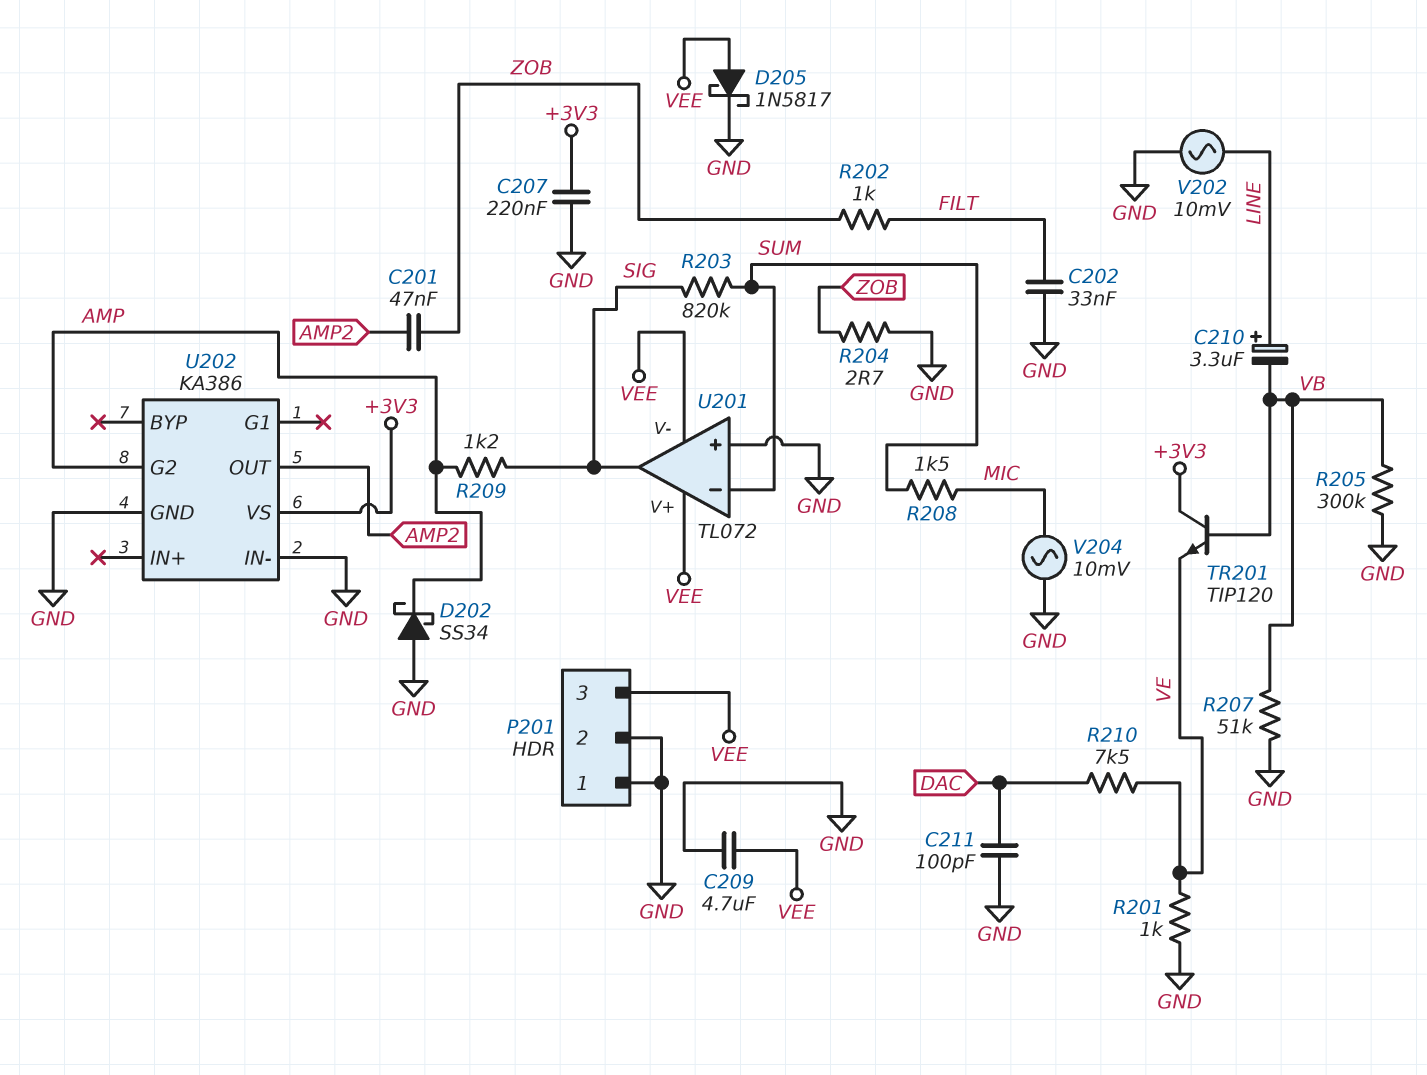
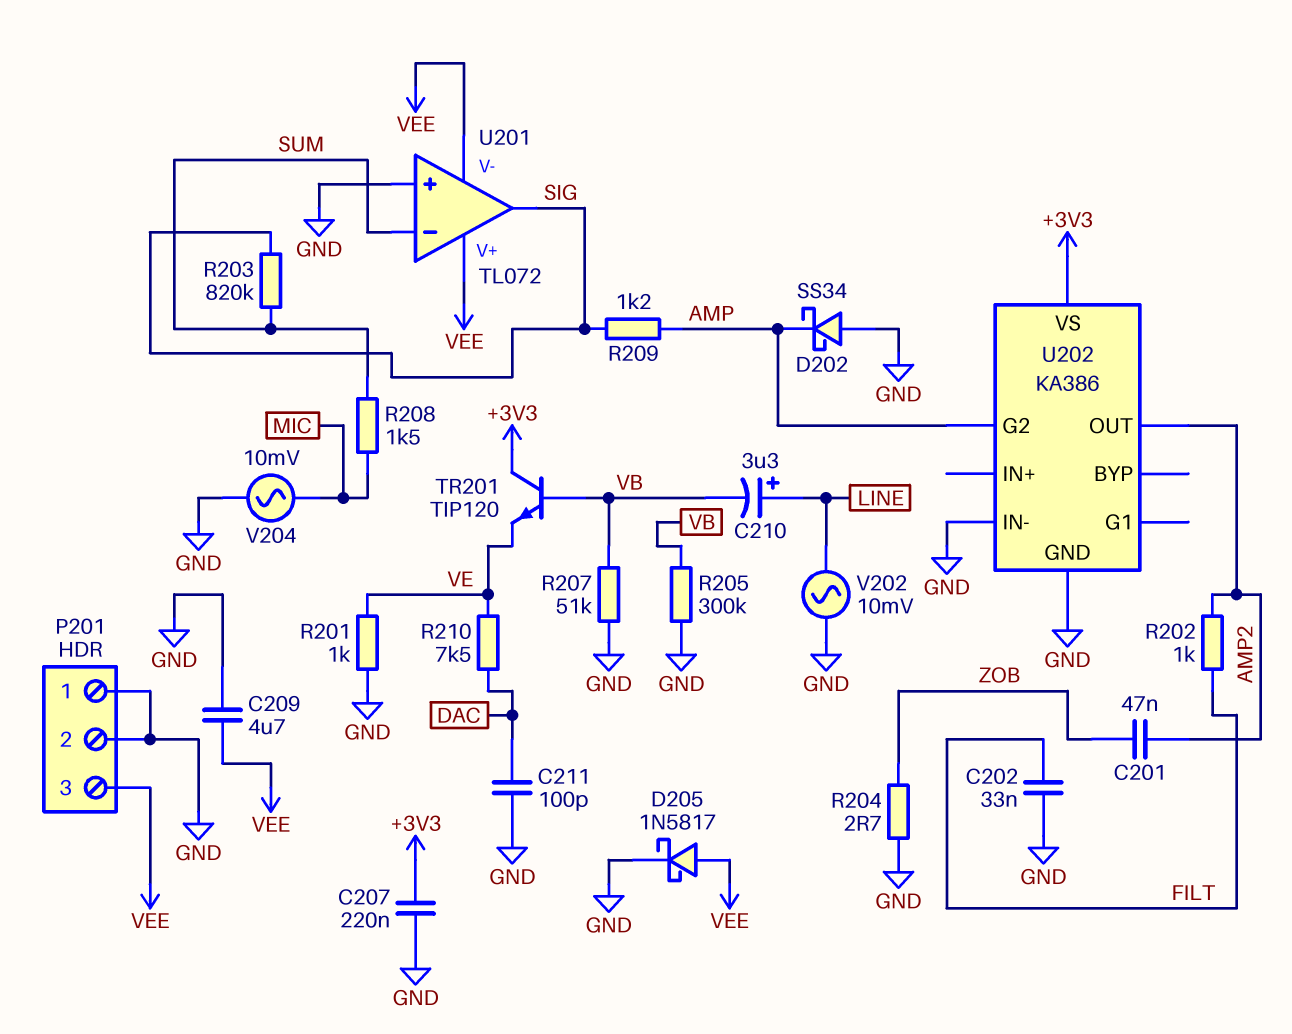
R202: 1k (FILT, ZOB) -> 1k (AMP2, FILT)

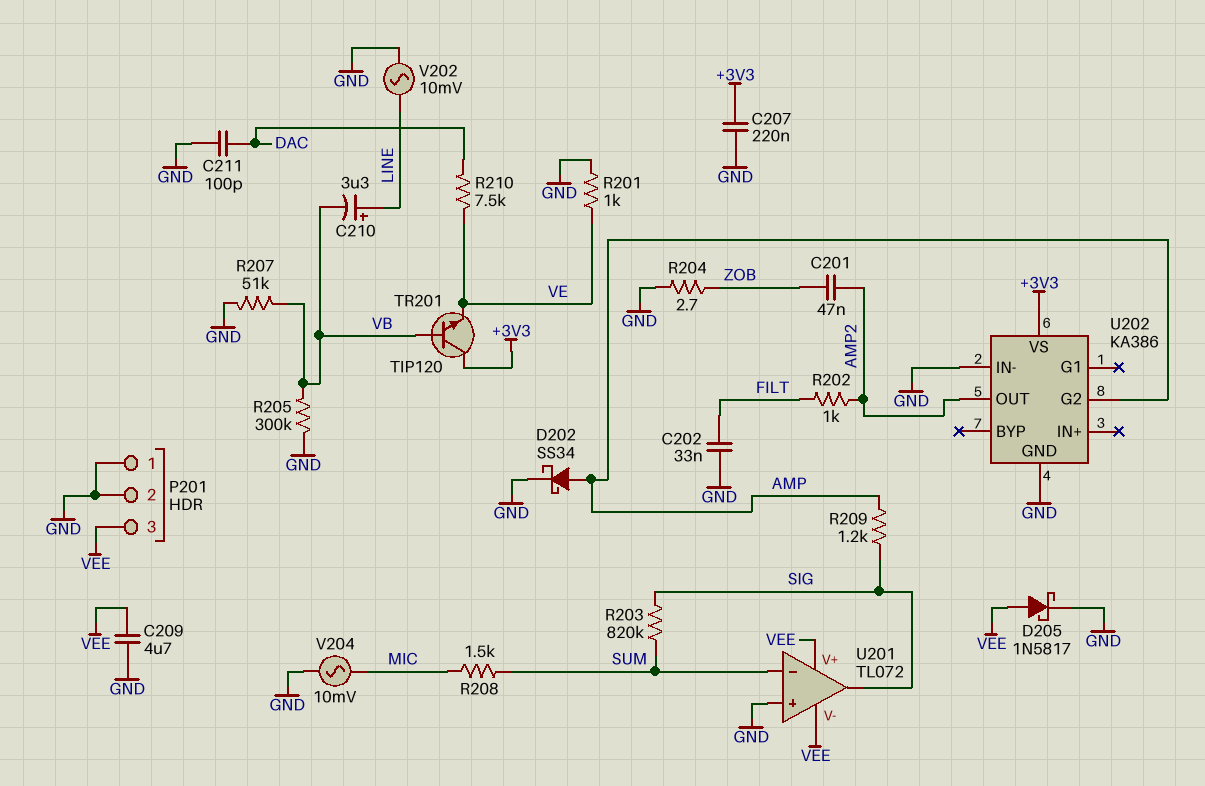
D202: schottky SS34 (A GND, K AMP) -> schottky SS34 (A AMP, K GND)

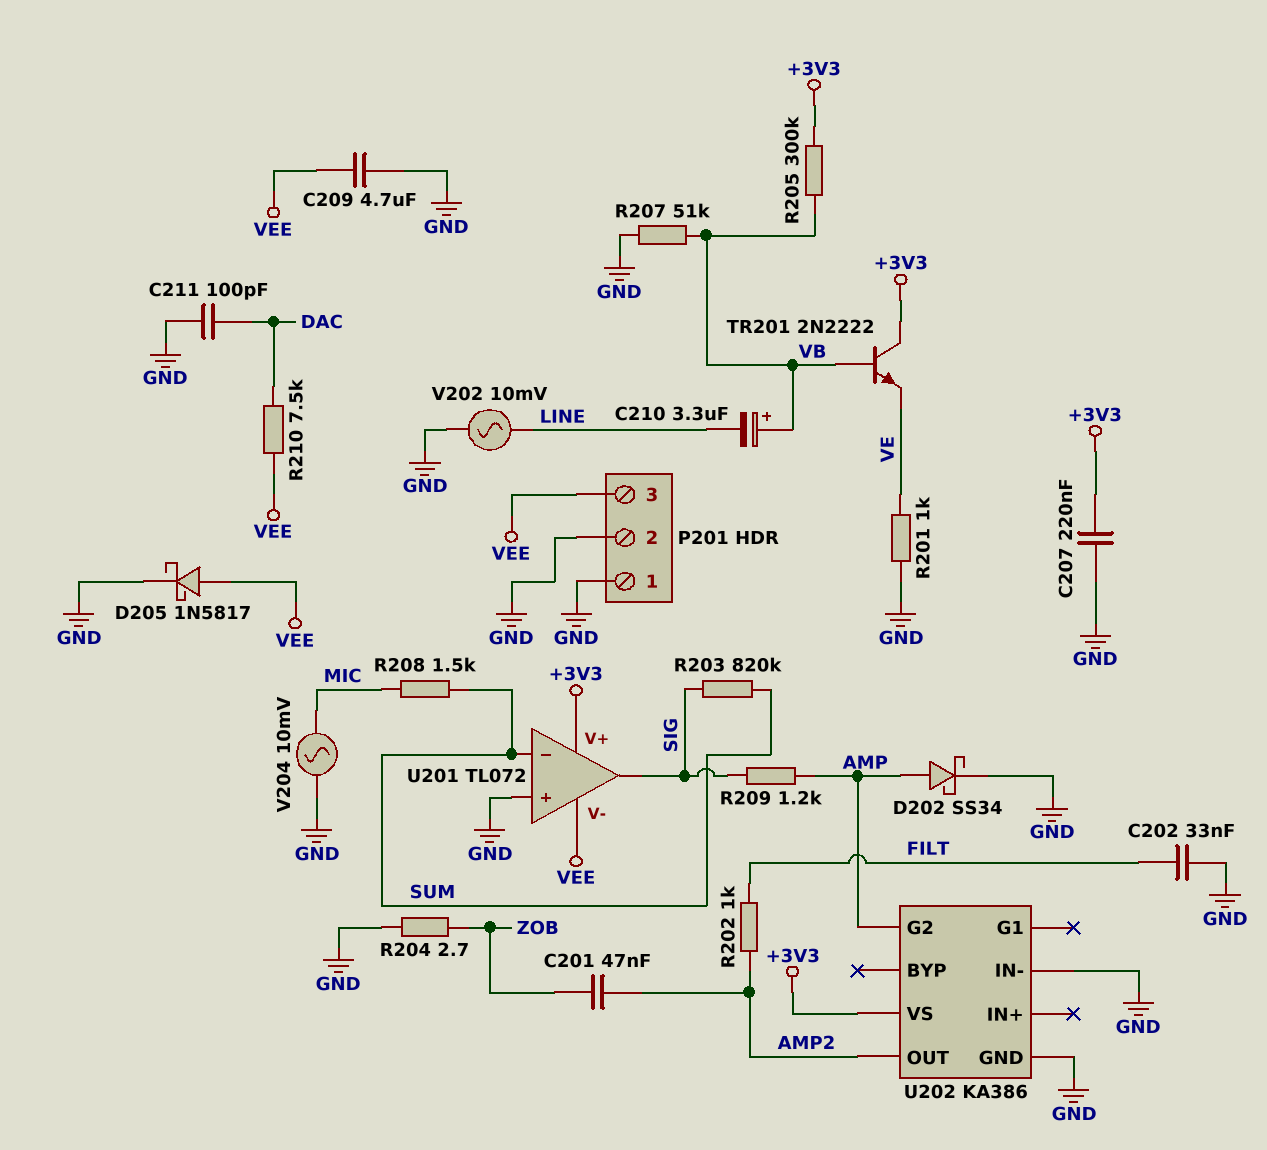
C210: 3.3uF (plus LINE, minus VB) -> 3.3uF (plus VB, minus LINE)
R205: 300k (GND, VB) -> 300k (+3V3, VB)
R210: 7.5k (DAC, VE) -> 7.5k (DAC, VEE)
TR201: NPN TIP120 (B VB, C +3V3, E VE) -> NPN 2N2222 (B VB, C +3V3, E VE)
U201 pin V+: VEE -> +3V3

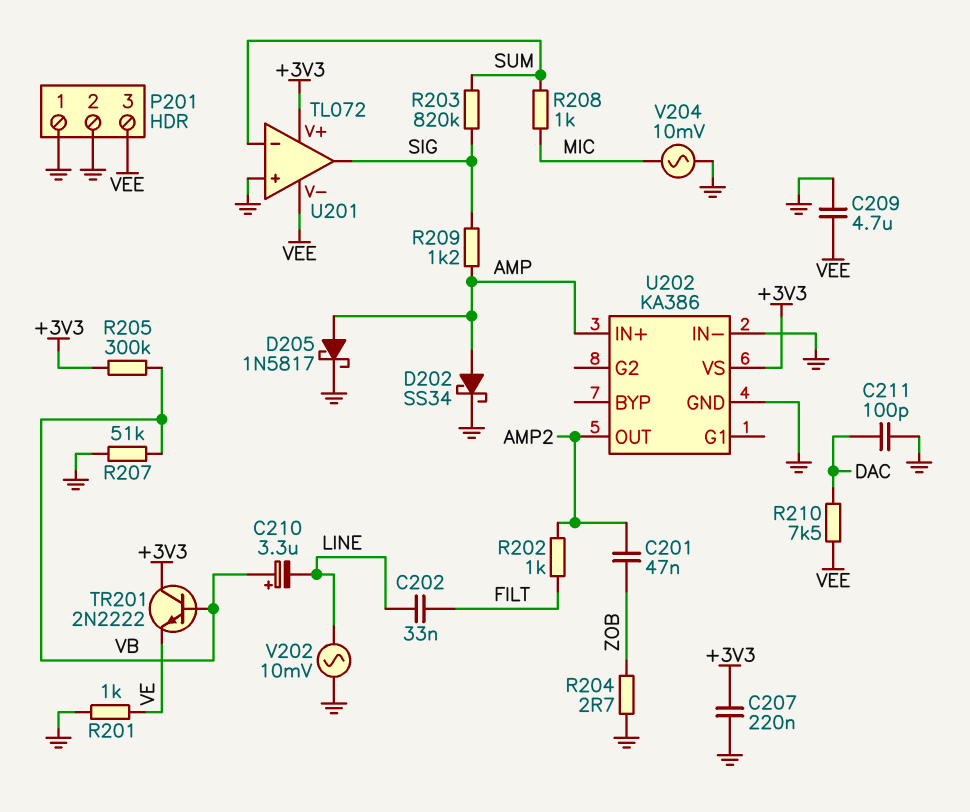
C202: 33nF (FILT, GND) -> 33nF (FILT, LINE)
D205: schottky 1N5817 (A VEE, K GND) -> schottky 1N5817 (A AMP, K GND)
R208: 1.5k (MIC, SUM) -> 1k (MIC, SUM)
U202 pin G2: AMP -> none
U202 pin IN+: none -> AMP

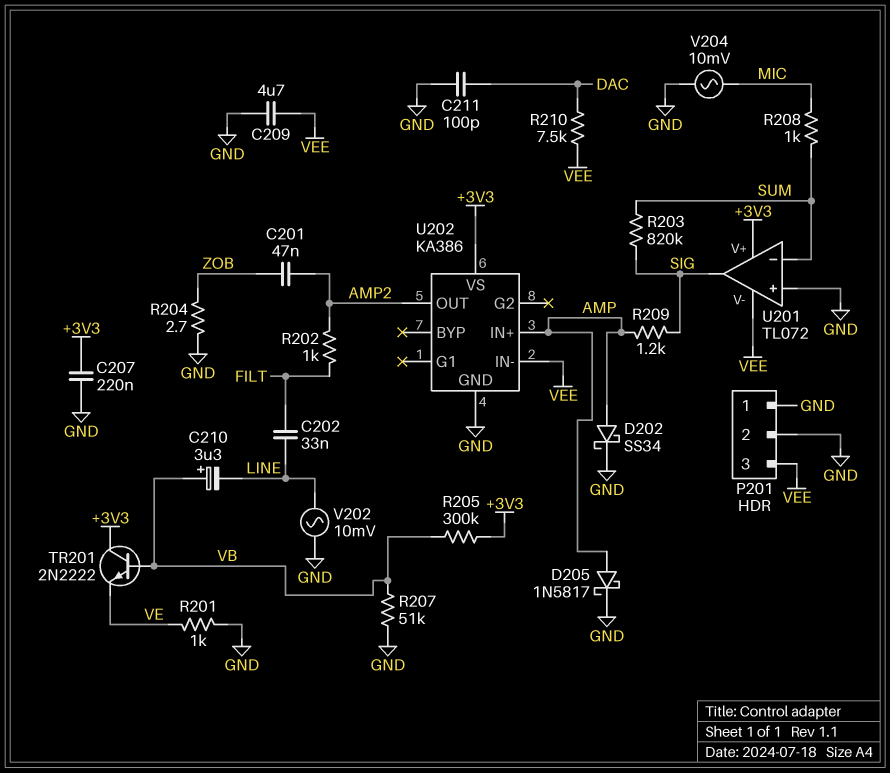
U202 pin IN-: GND -> VEE

